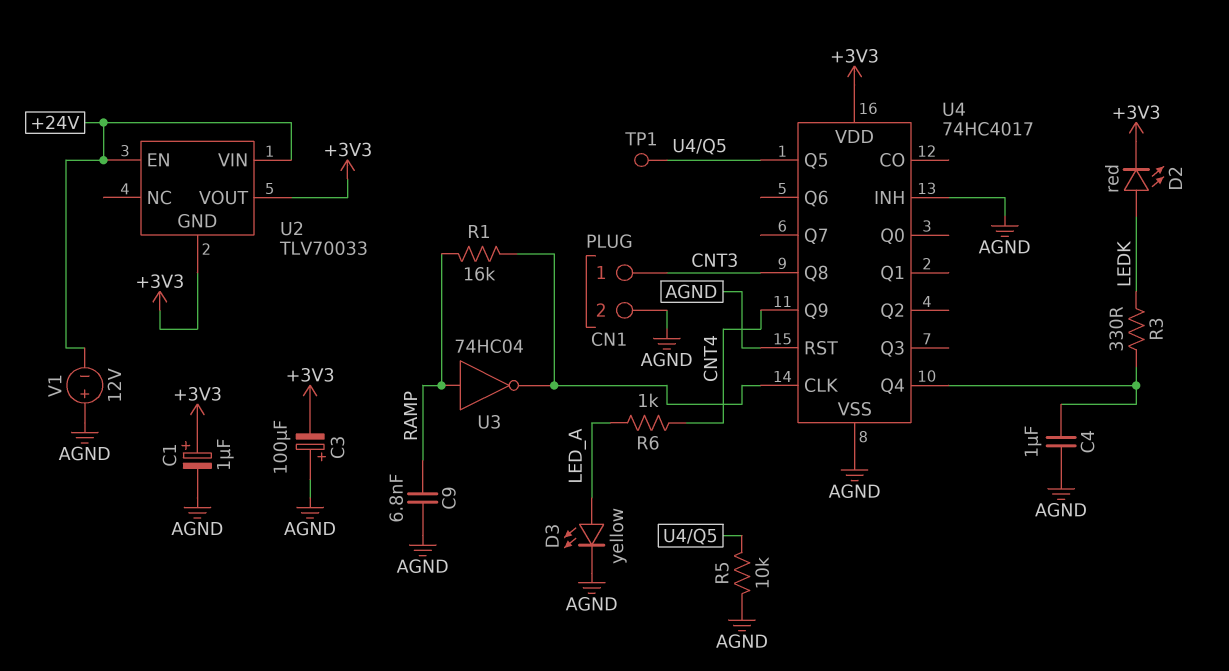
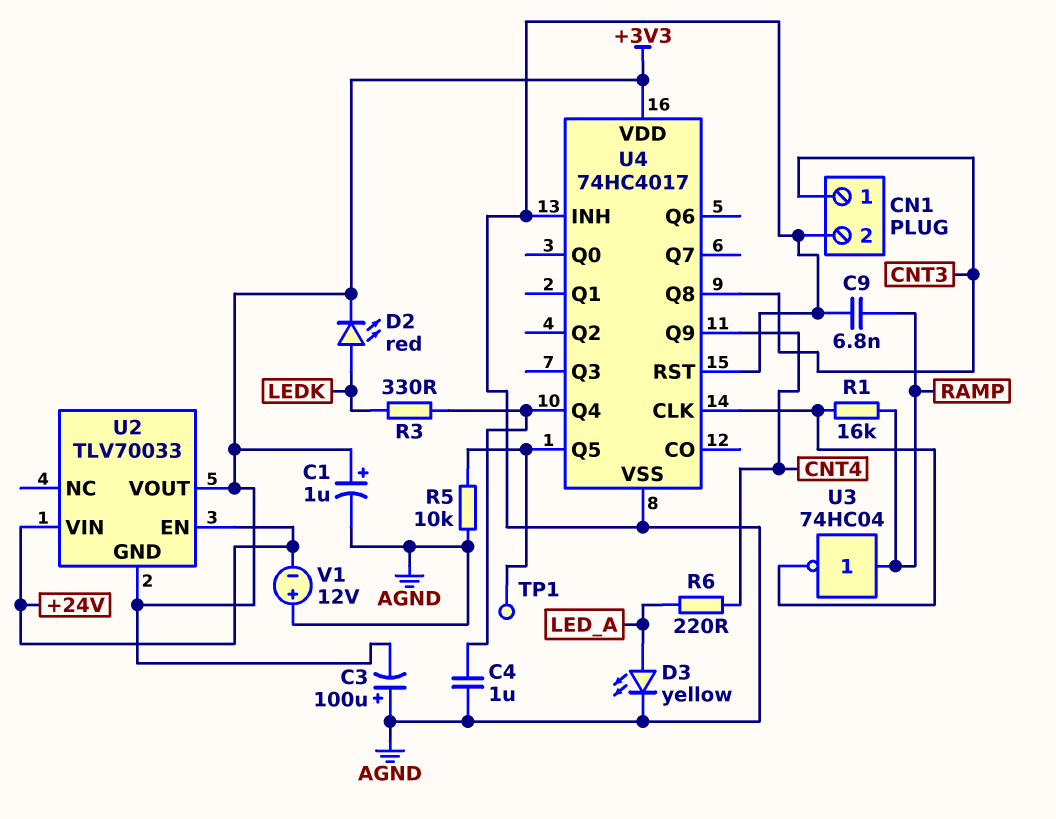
R6: 1k (CNT4, LED_A) -> 220 (CNT4, LED_A)

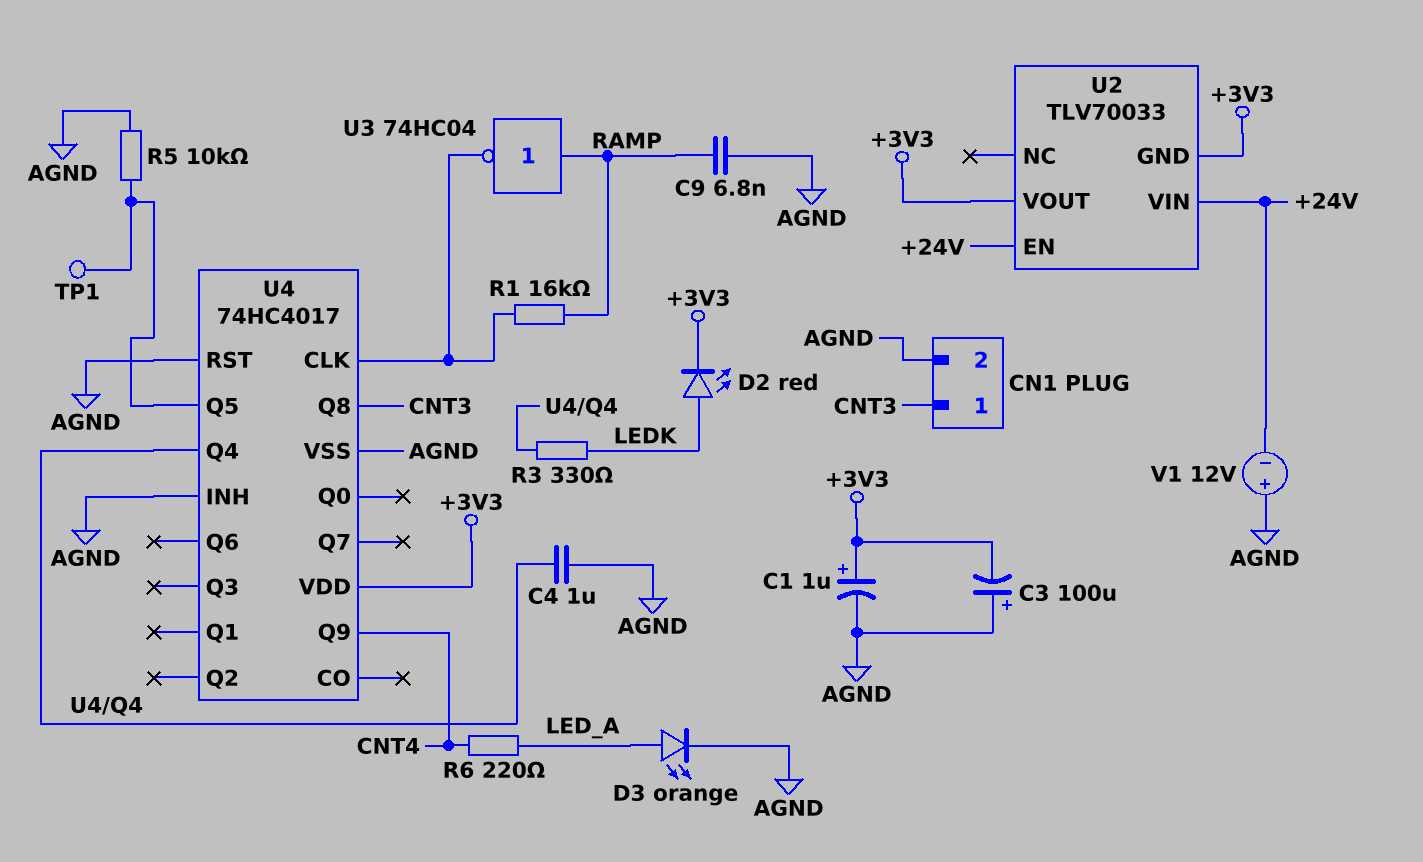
D3: LED yellow (A LED_A, K AGND) -> LED orange (A LED_A, K AGND)

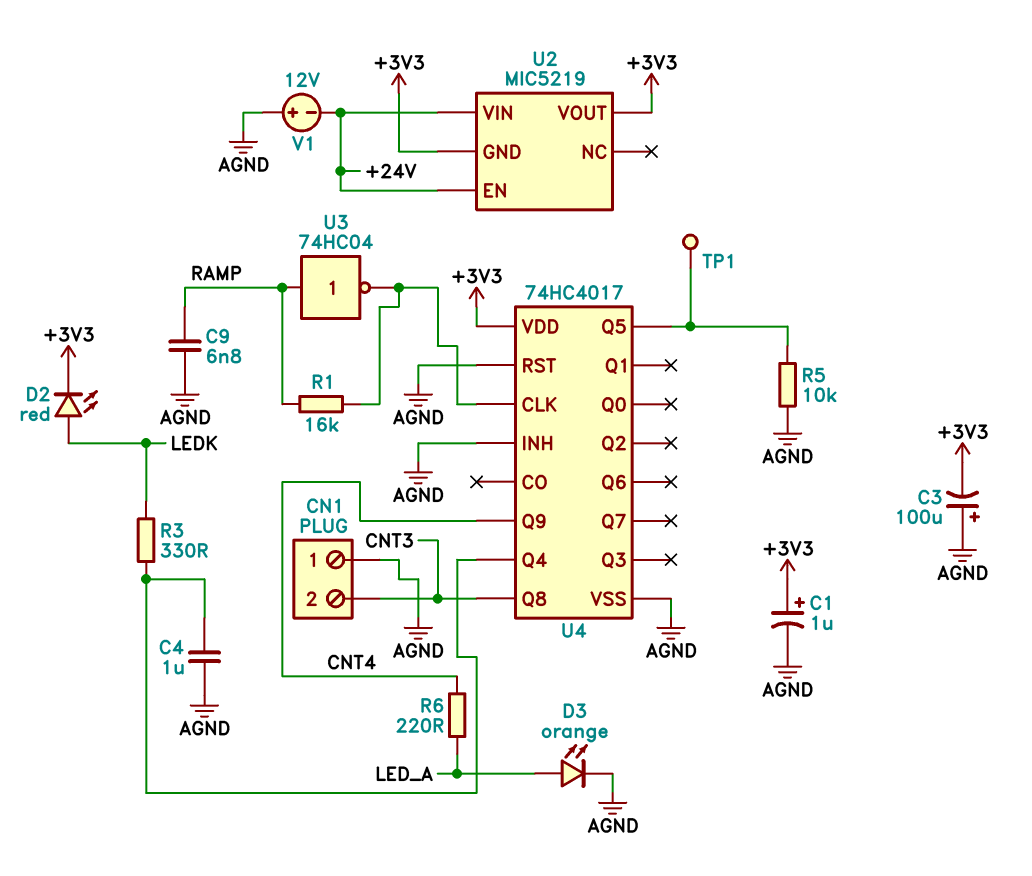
CN1 pin 1: CNT3 -> AGND
CN1 pin 2: AGND -> CNT3
U2: TLV70033 -> MIC5219

